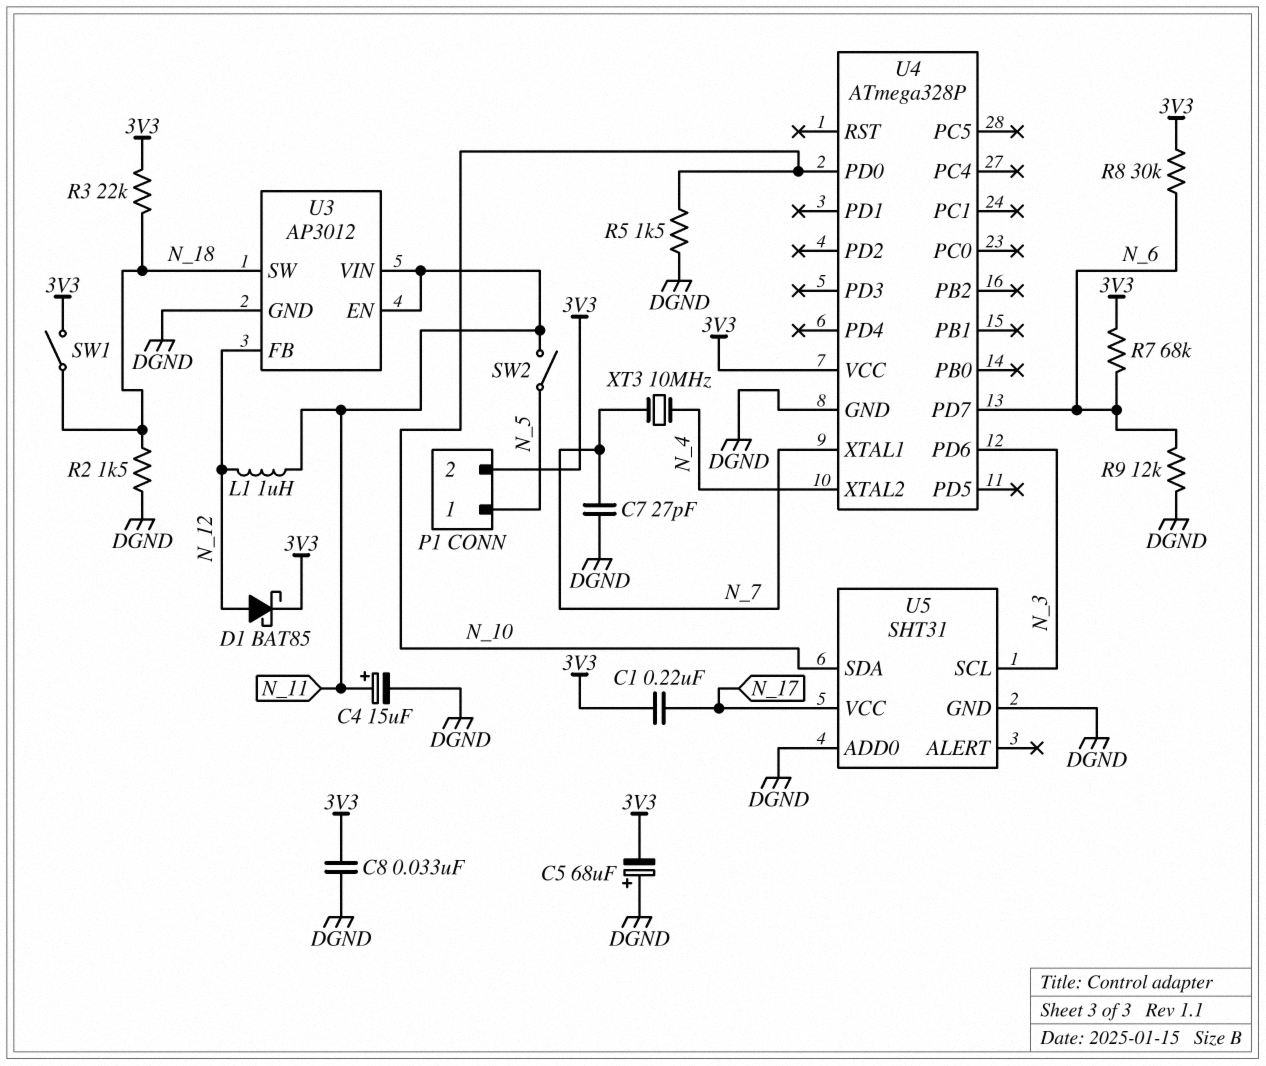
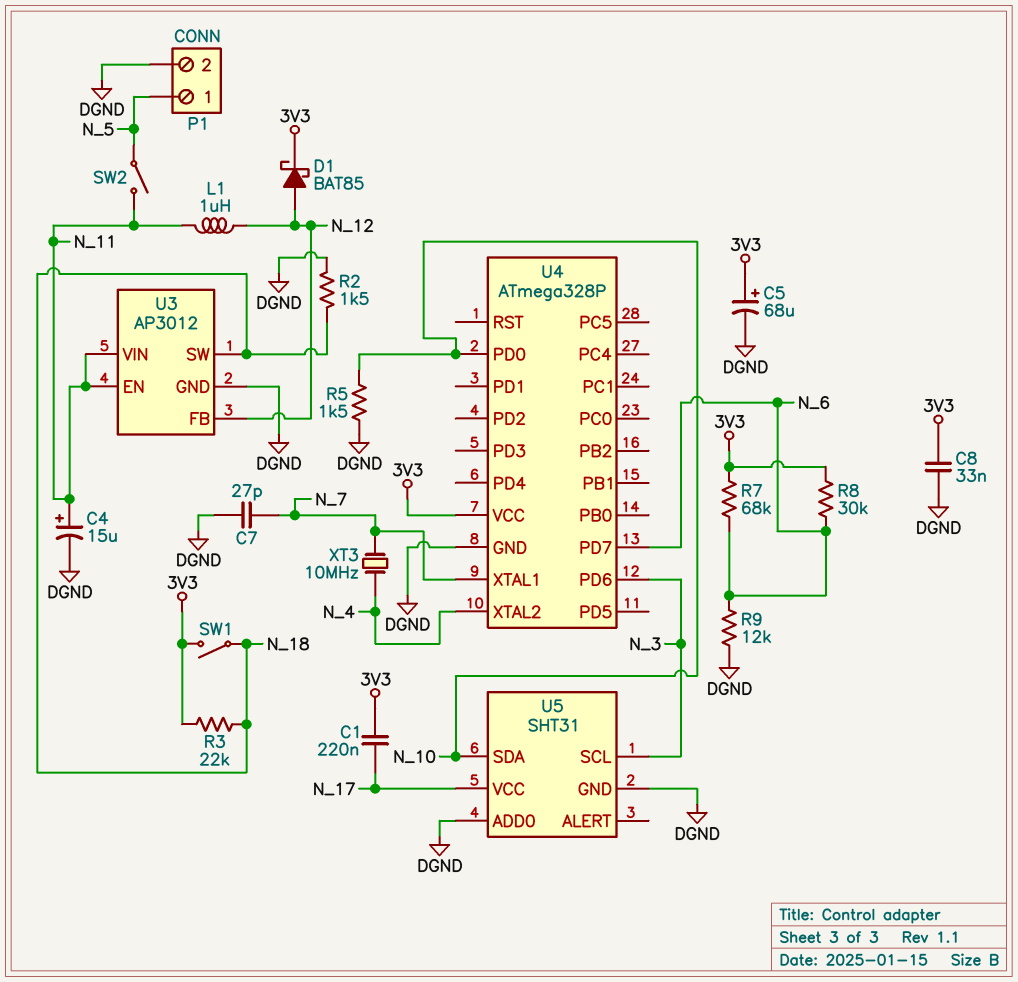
C5: 68uF (plus DGND, minus 3V3) -> 68uF (plus 3V3, minus DGND)
P1 pin 2: 3V3 -> DGND

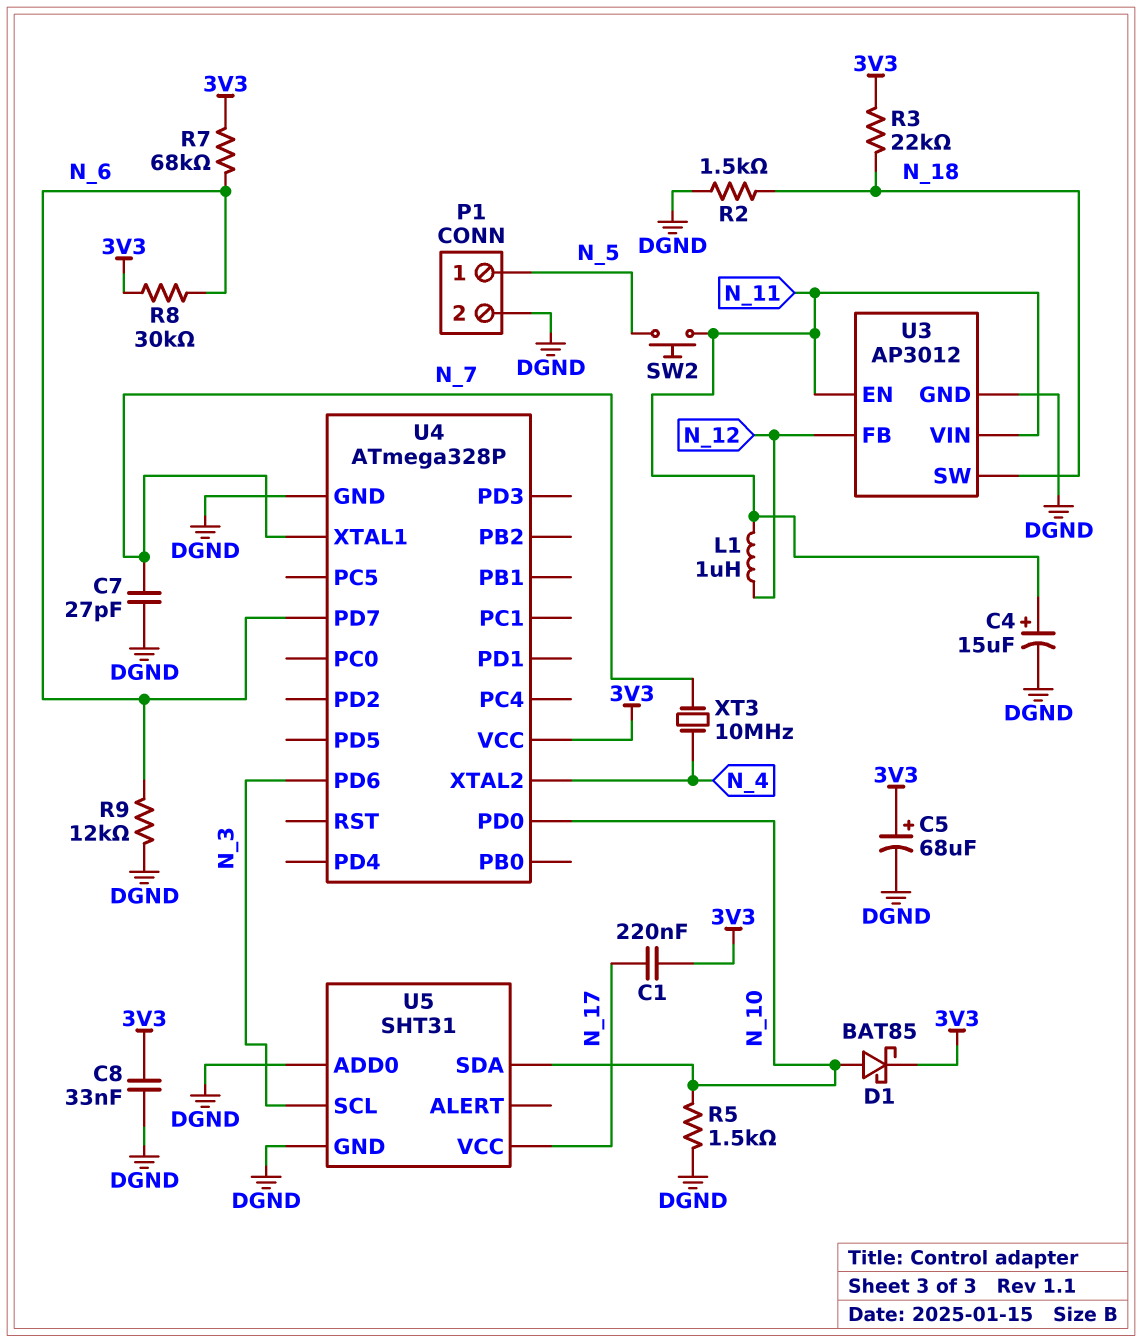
D1: schottky BAT85 (A N_12, K 3V3) -> schottky BAT85 (A N_10, K 3V3)
SW1: switch (3V3, N_18) -> none
SW2: switch (N_5, N_11) -> button (N_5, N_11)

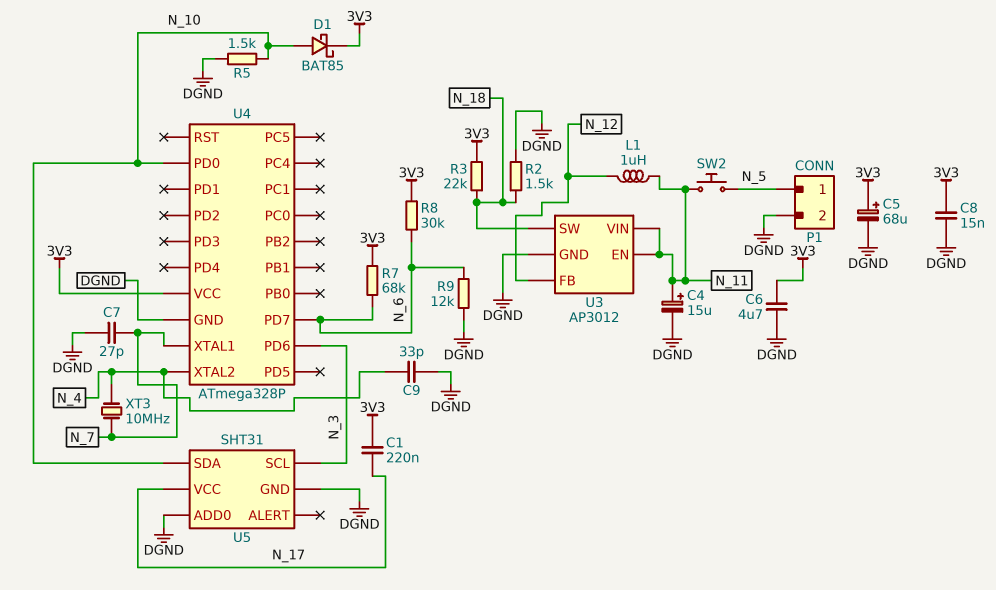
C6: none -> 4.7uF (3V3, DGND)
C8: 33nF (3V3, DGND) -> 15nF (3V3, DGND)
C9: none -> 33pF (DGND, N_4)

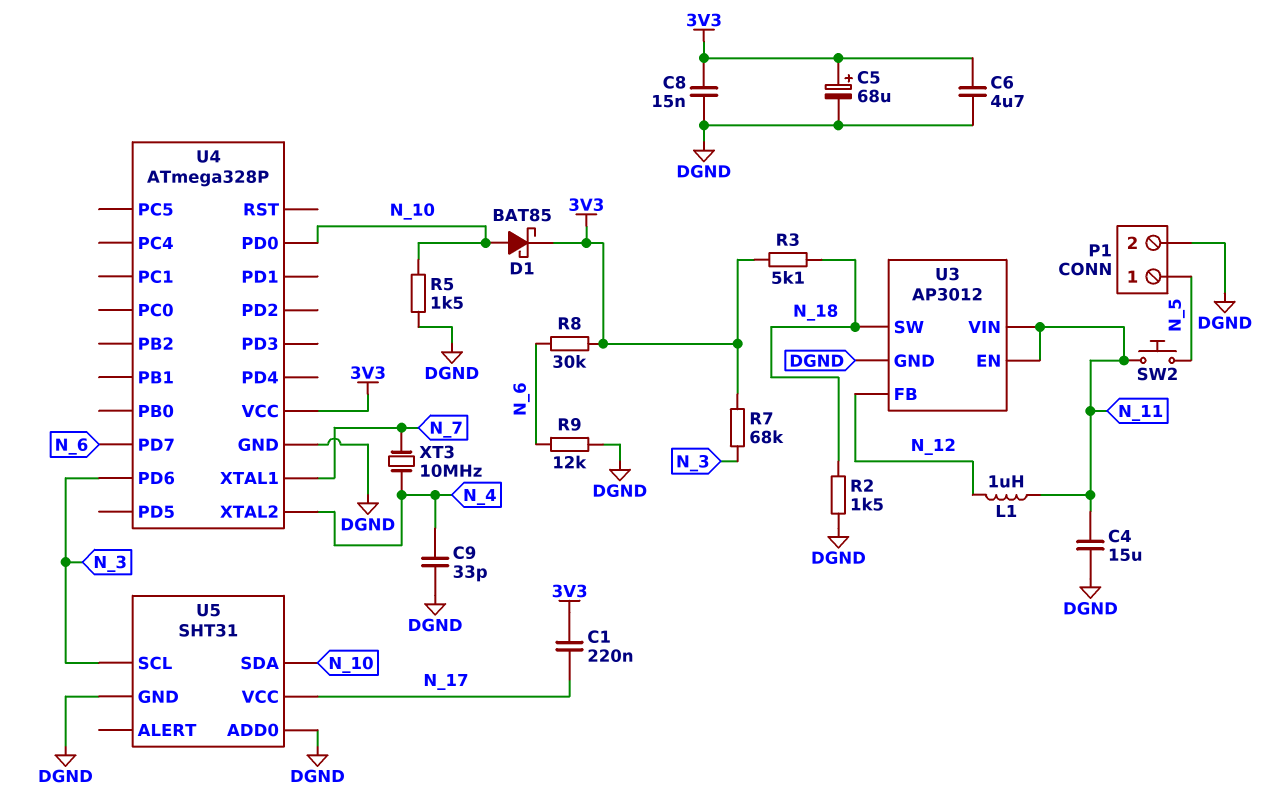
C4: 15uF (plus N_11, minus DGND) -> 15uF (DGND, N_11)
C7: 27pF (DGND, N_7) -> none
R3: 22k (3V3, N_18) -> 5.1k (3V3, N_18)
R7: 68k (3V3, N_6) -> 68k (3V3, N_3)

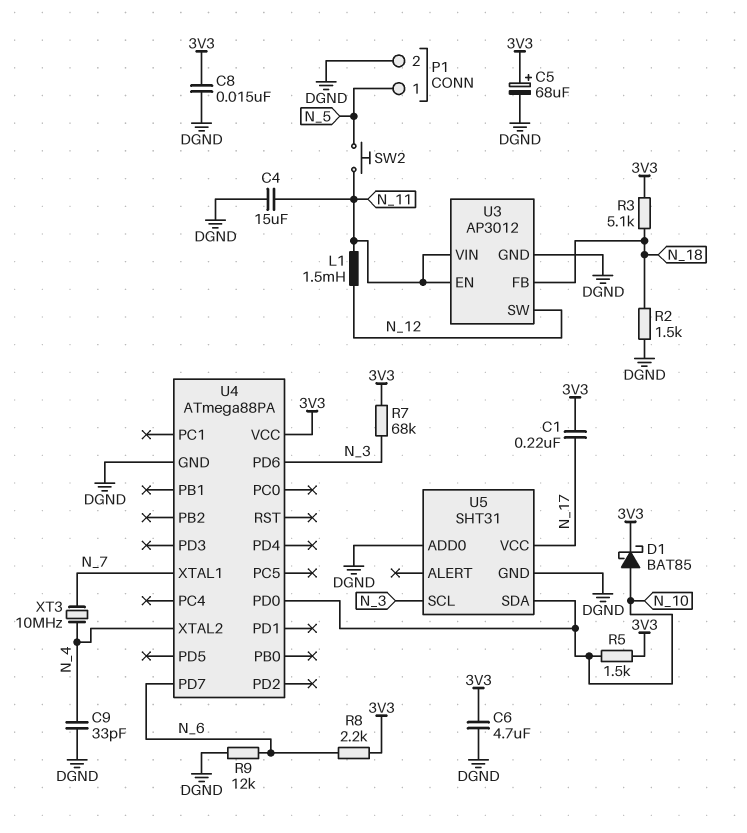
L1: 1uH (N_11, N_12) -> 1.5mH (N_11, N_12)
R5: 1.5k (DGND, N_10) -> 1.5k (3V3, N_10)
R8: 30k (3V3, N_6) -> 2.2k (3V3, N_6)
U3 pin FB: N_12 -> N_18
U3 pin SW: N_18 -> N_12
U4: ATmega328P -> ATmega88PA

